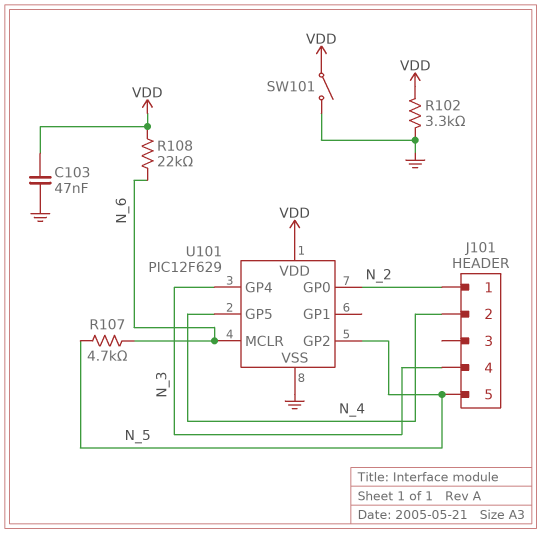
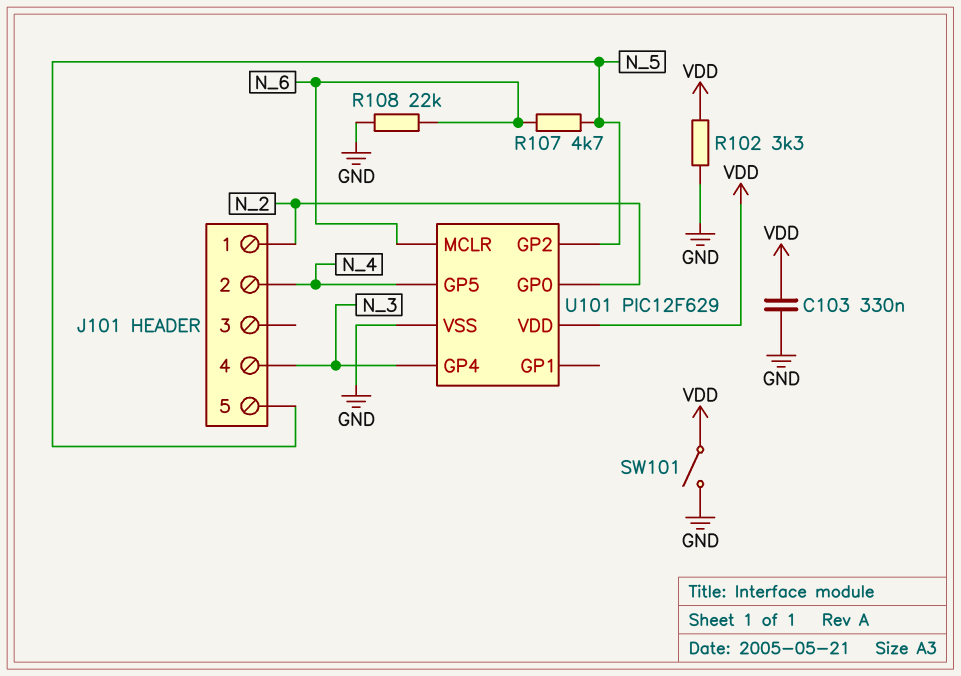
C103: 47nF (GND, VDD) -> 330nF (GND, VDD)
R108: 22k (N_6, VDD) -> 22k (GND, N_6)

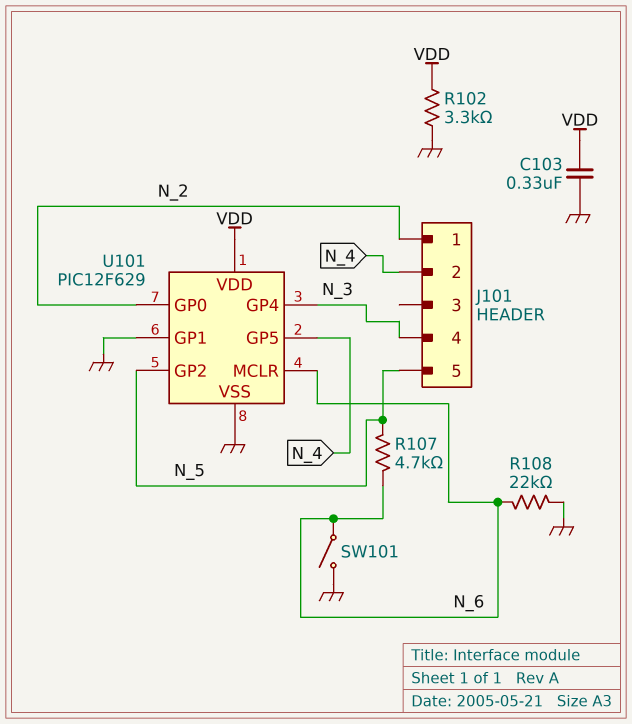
SW101: switch (GND, VDD) -> switch (GND, N_6)
U101 pin GP1: none -> GND

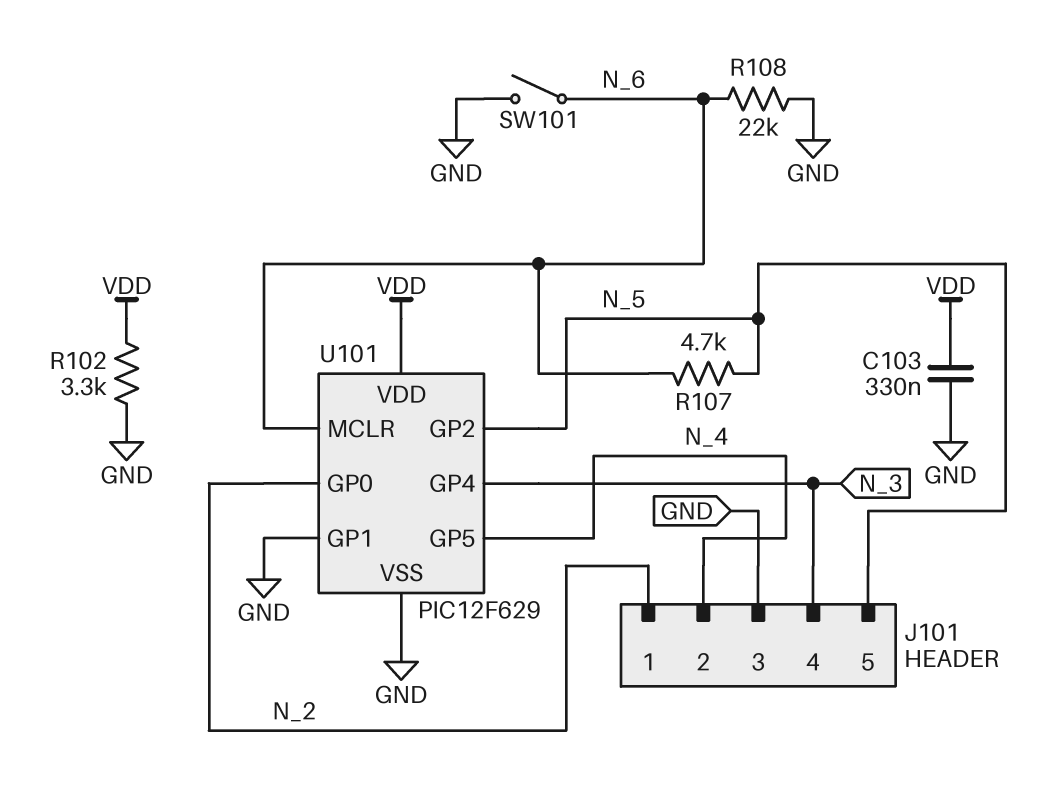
J101 pin 3: none -> GND

